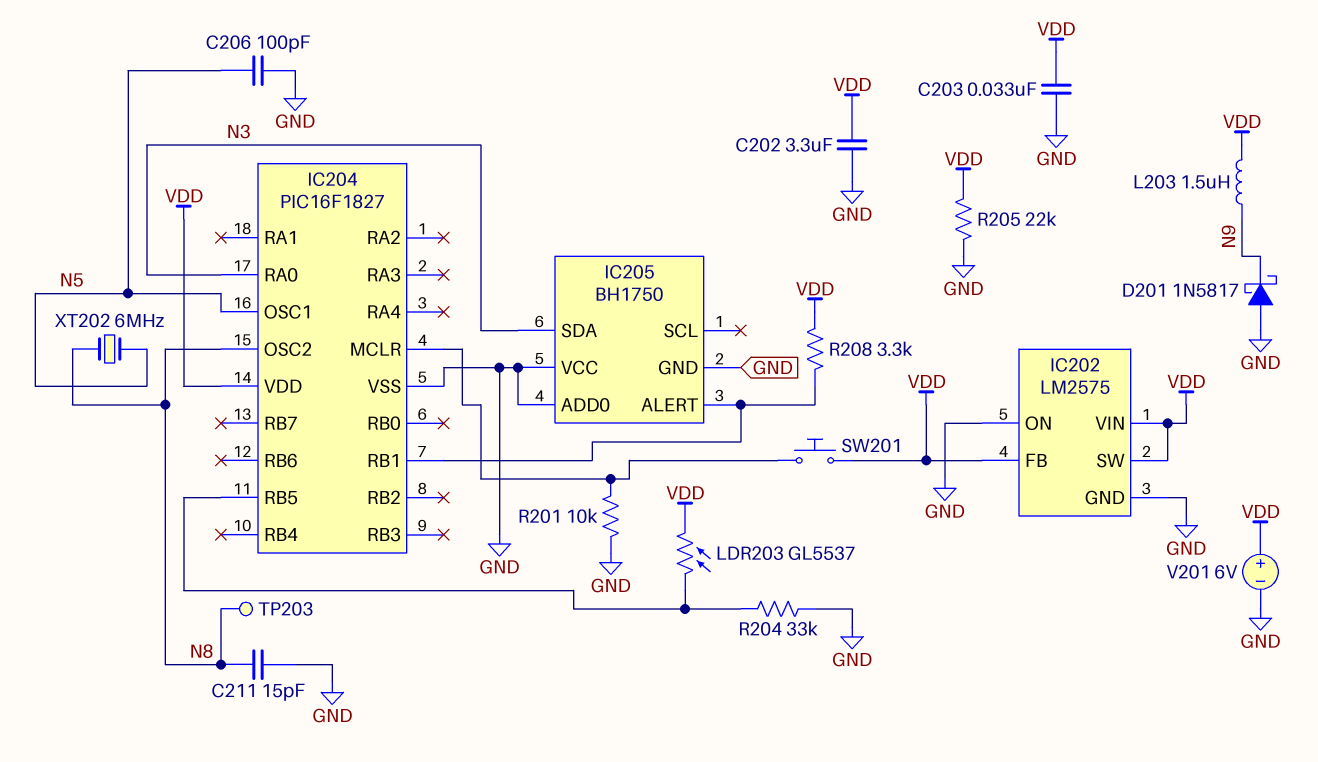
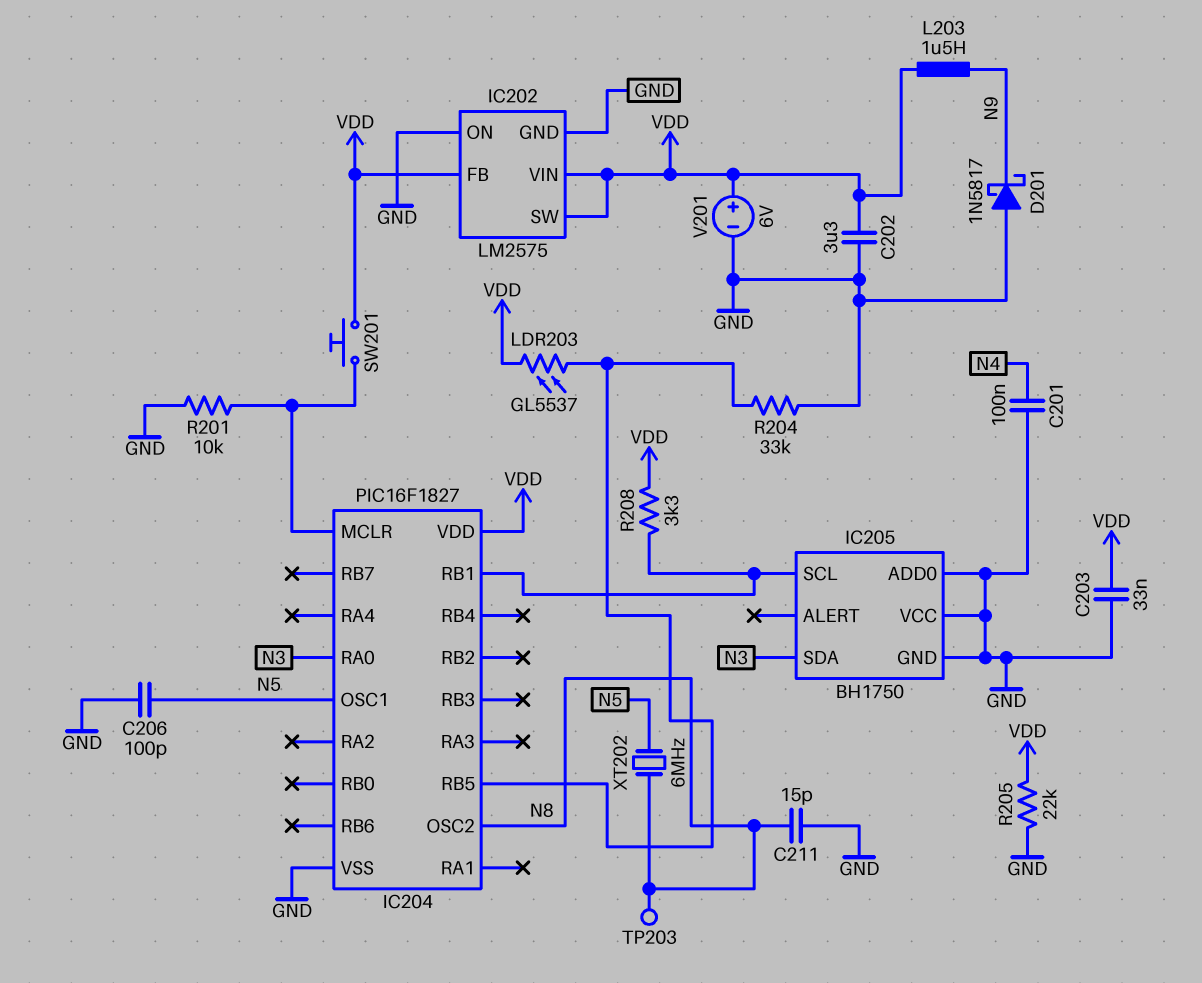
C201: none -> 100nF (GND, N4)
IC205 pin ALERT: IC204/RB1 -> none
IC205 pin SCL: none -> IC204/RB1

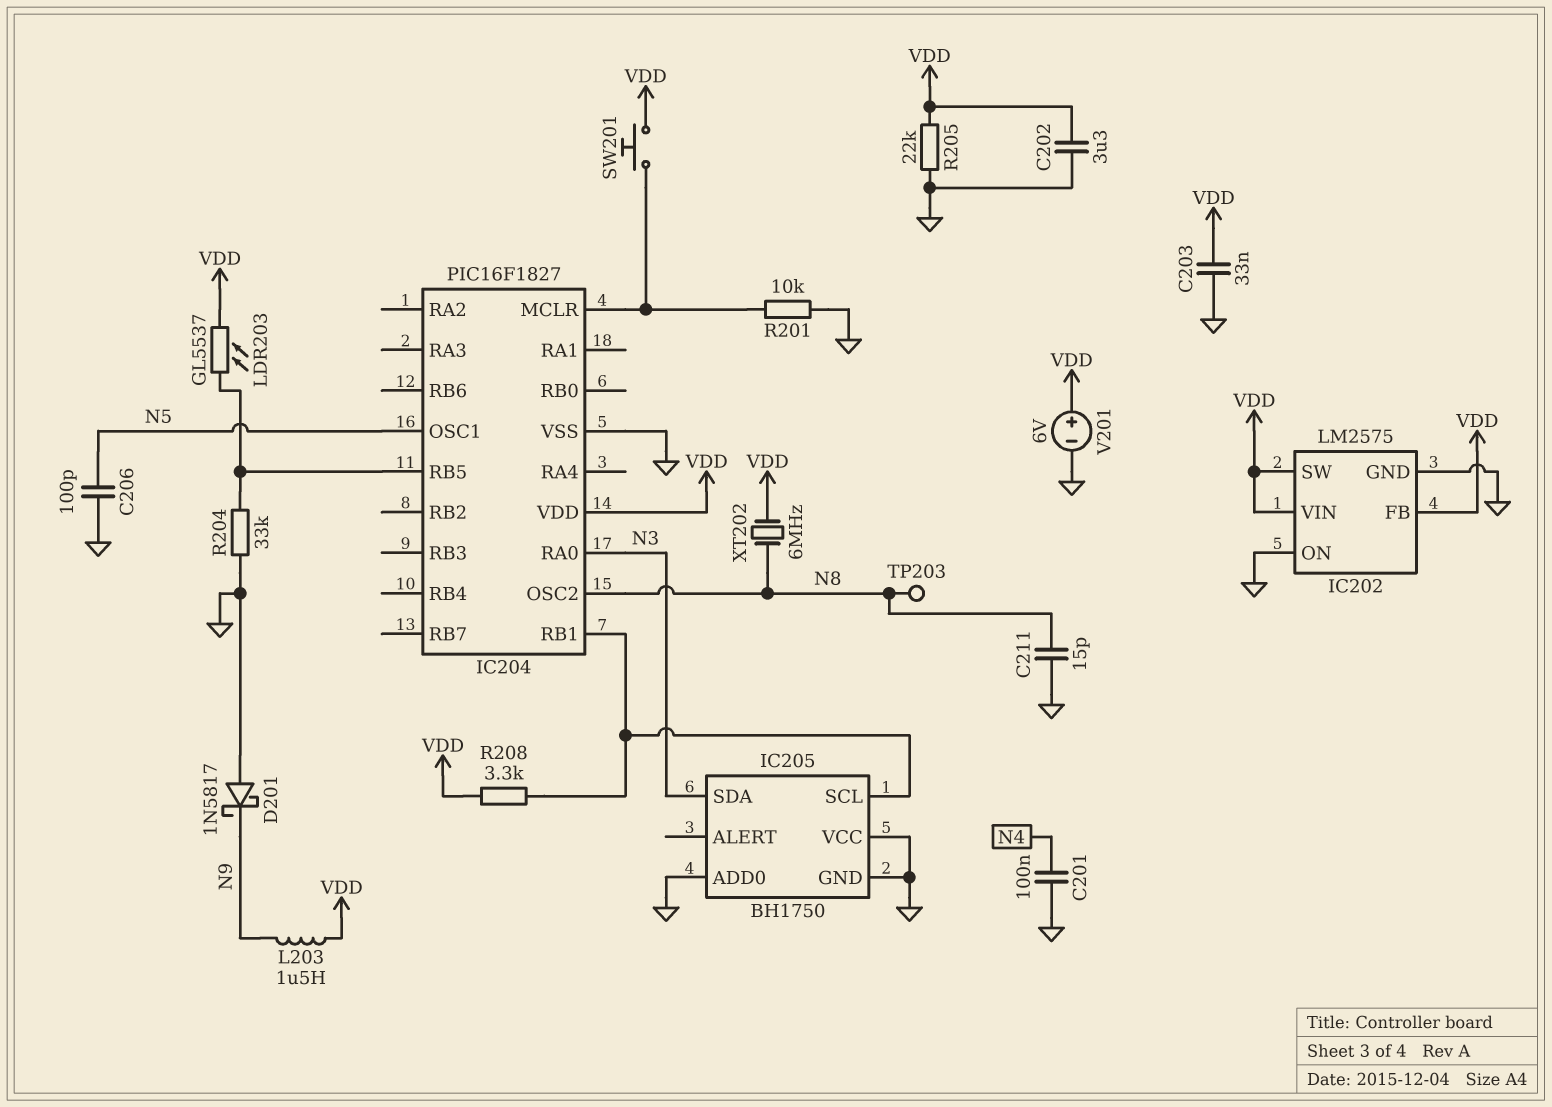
XT202: 6MHz (N5, N8) -> 6MHz (N8, VDD)

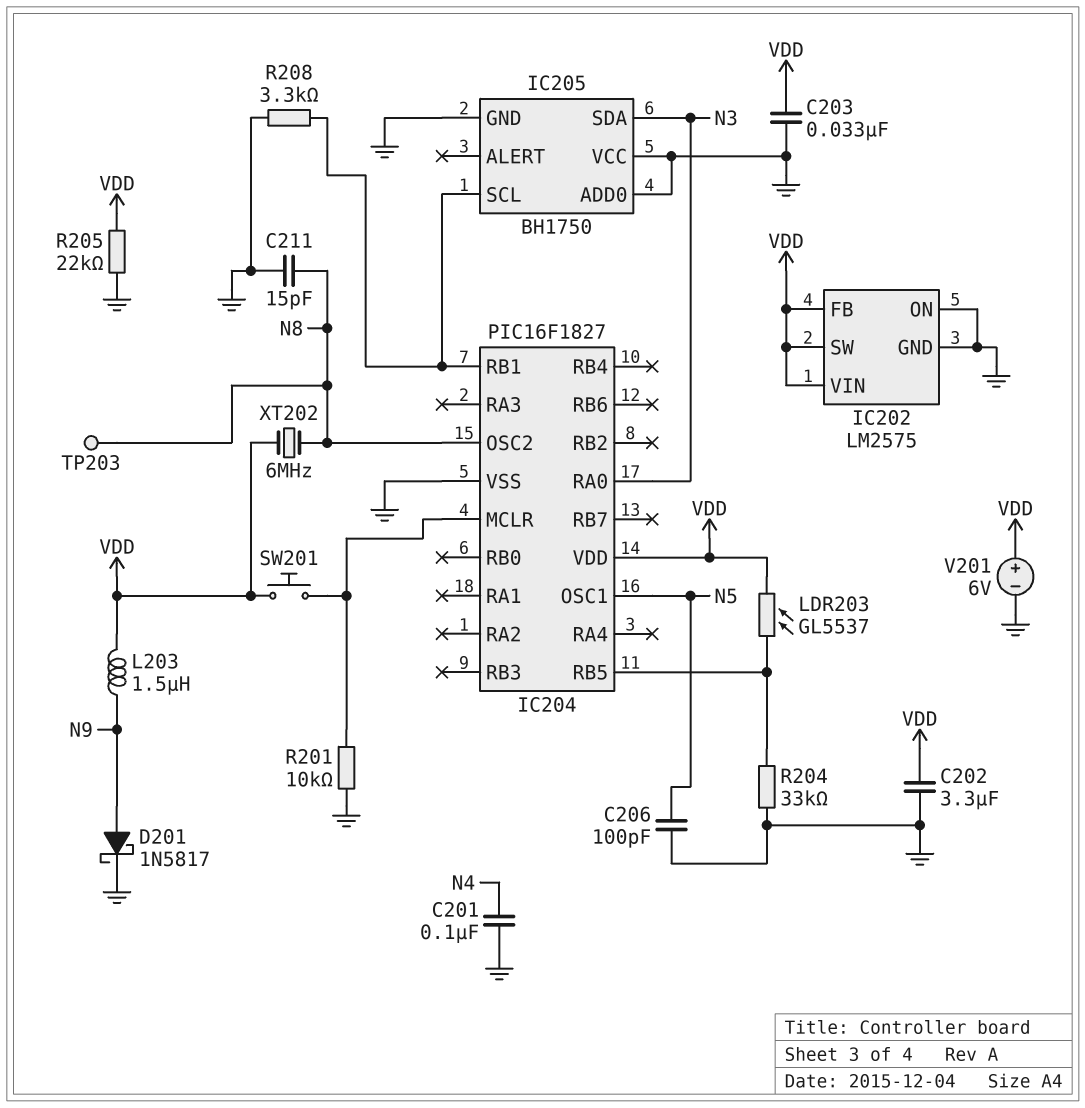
D201: schottky 1N5817 (A GND, K N9) -> schottky 1N5817 (A N9, K GND)
R208: 3.3k (IC204/RB1, VDD) -> 3.3k (GND, IC204/RB1)

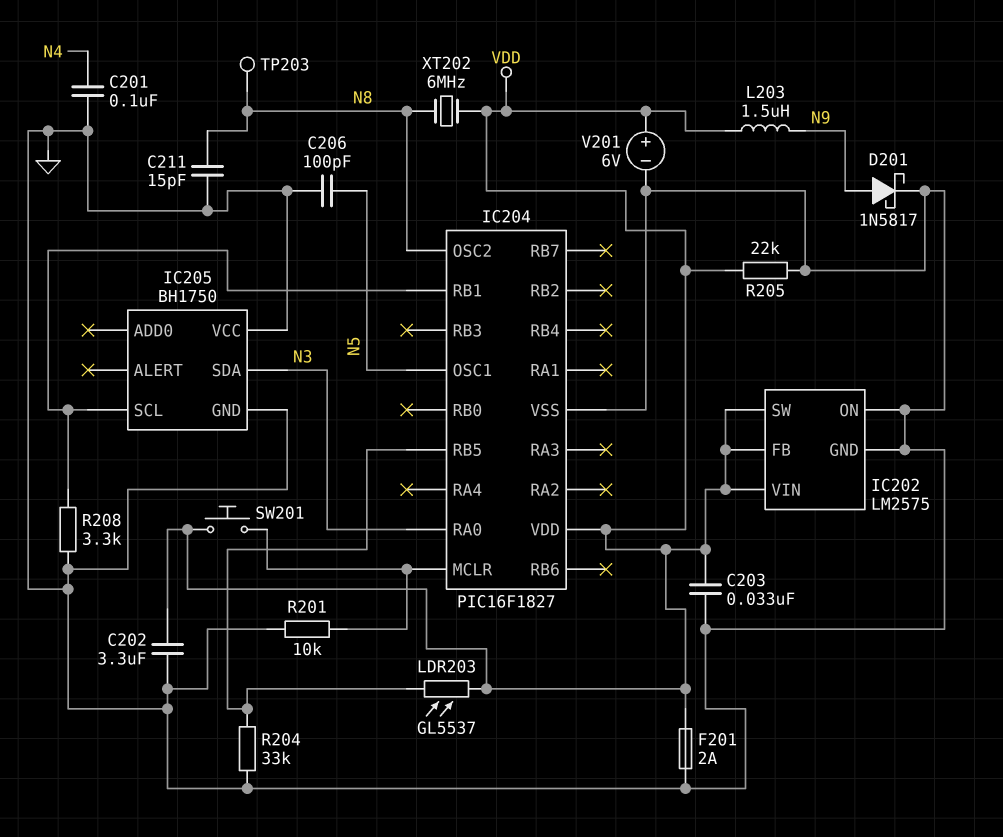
F201: none -> 2A (GND, VDD)
IC205 pin ADD0: GND -> none

